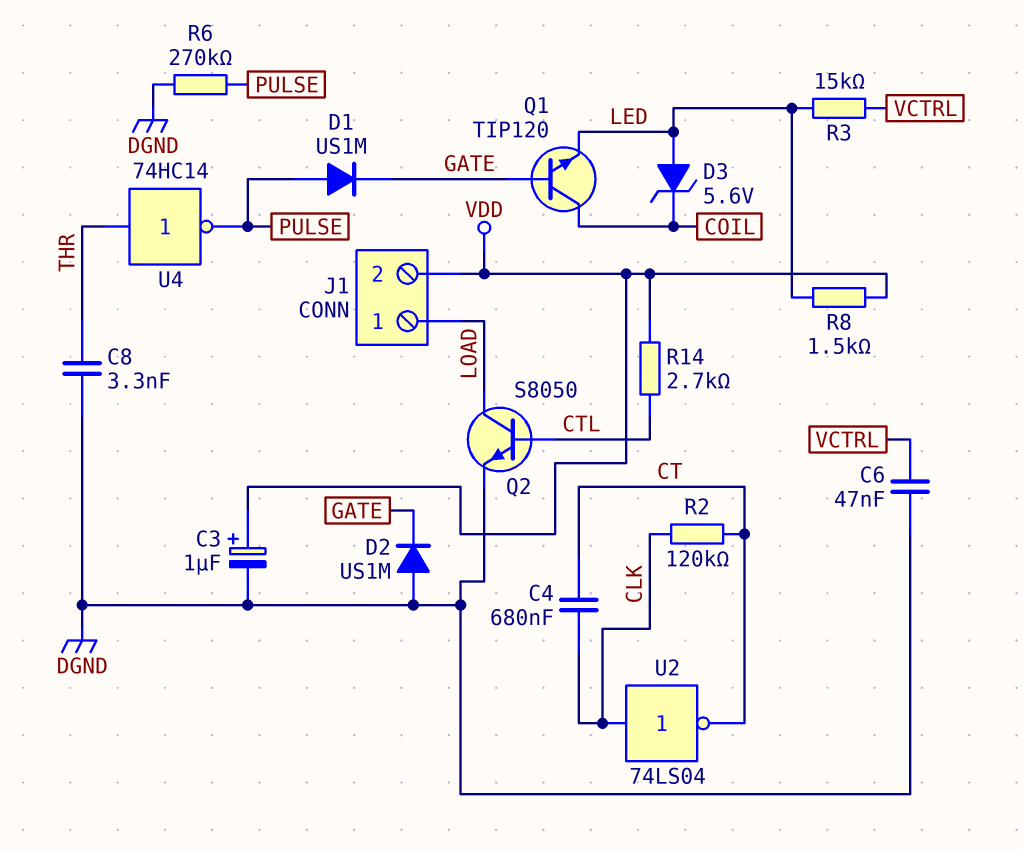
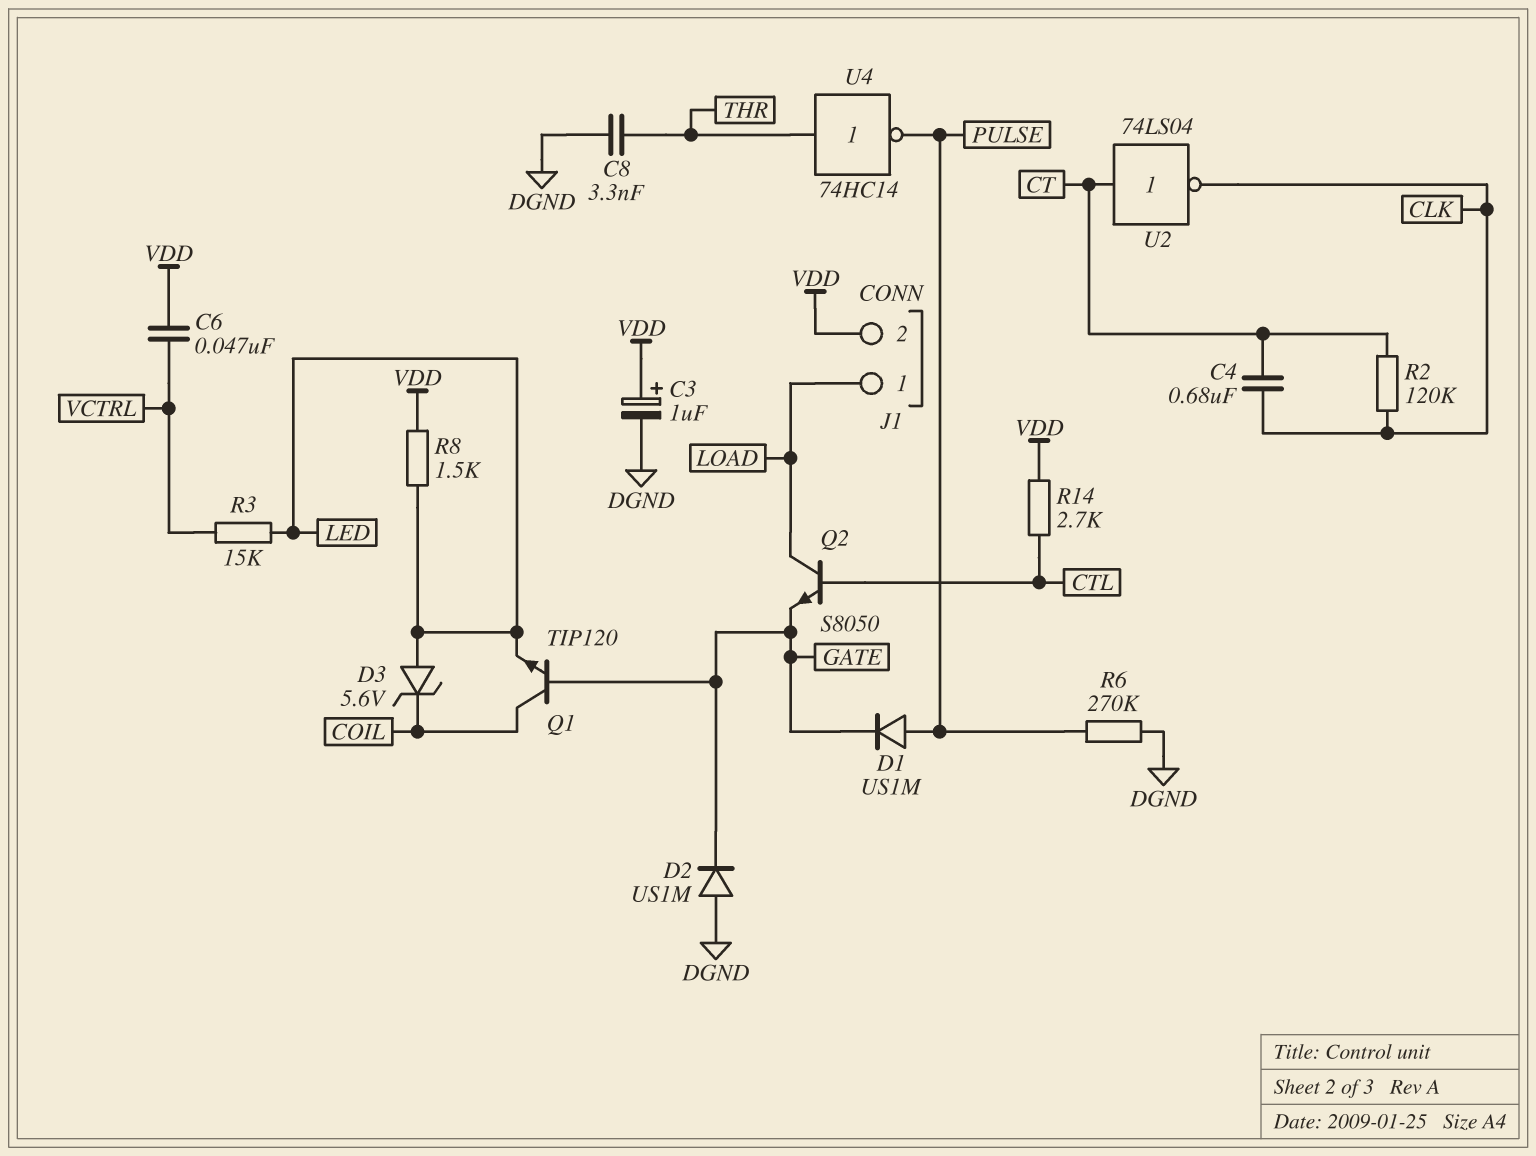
C6: 47nF (DGND, VCTRL) -> 47nF (VCTRL, VDD)
Q2: NPN S8050 (B CTL, C LOAD, E DGND) -> NPN S8050 (B CTL, C LOAD, E GATE)
U2: NOT 74LS04 (in CLK, out CT) -> NOT 74LS04 (in CT, out CLK)

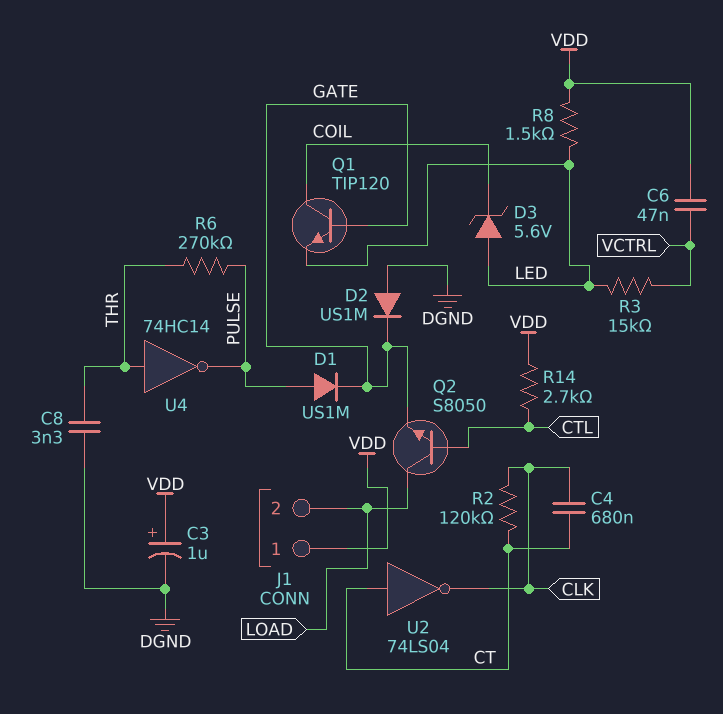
J1 pin 1: LOAD -> VDD
J1 pin 2: VDD -> LOAD
R6: 270k (DGND, PULSE) -> 270k (PULSE, THR)

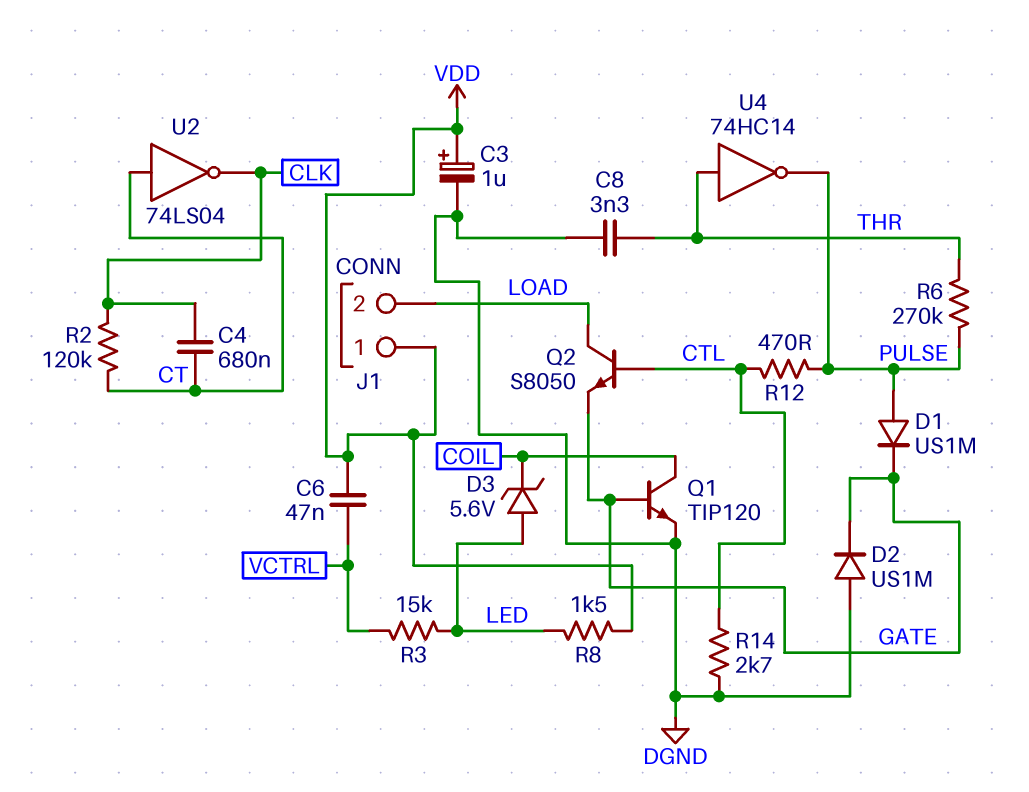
Q1: NPN TIP120 (B GATE, C COIL, E LED) -> NPN TIP120 (B GATE, C COIL, E DGND)
R12: none -> 470 (CTL, PULSE)
R14: 2.7k (CTL, VDD) -> 2.7k (CTL, DGND)

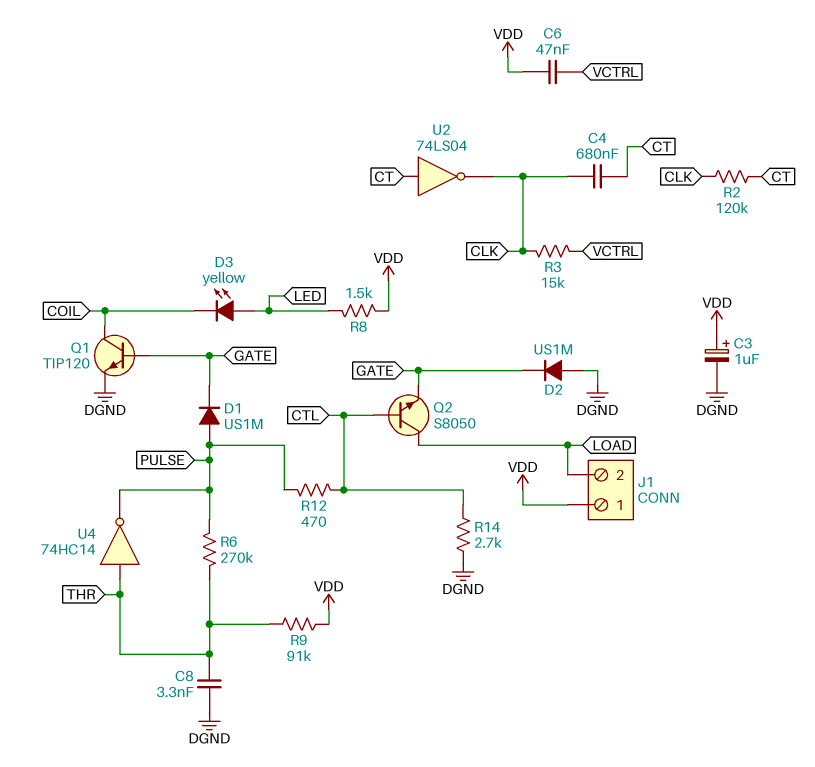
D3: zener 5.6V (A LED, K COIL) -> LED yellow (A LED, K COIL)
R3: 15k (LED, VCTRL) -> 15k (CLK, VCTRL)
R9: none -> 91k (THR, VDD)

